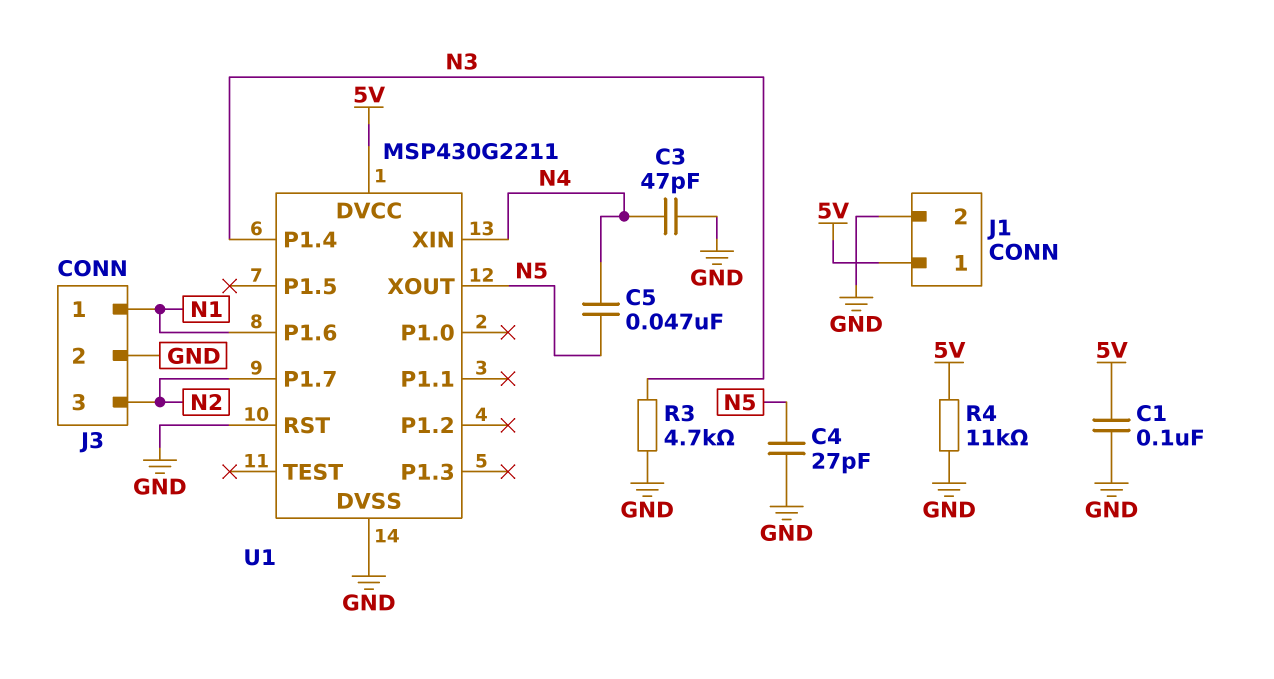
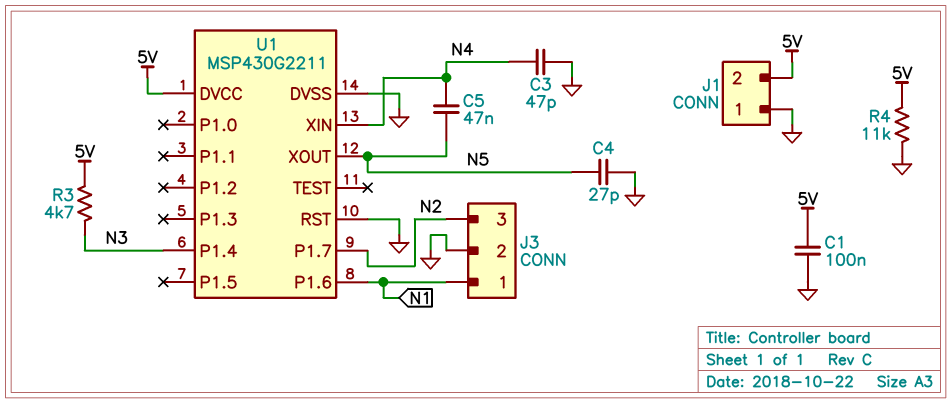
J1 pin 1: 5V -> GND
J1 pin 2: GND -> 5V
R3: 4.7k (GND, N3) -> 4.7k (5V, N3)

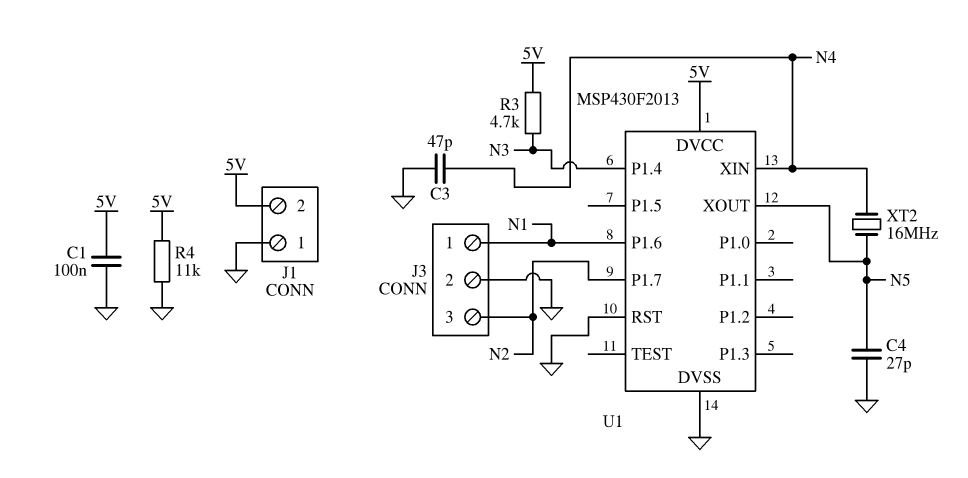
C5: 47nF (N4, N5) -> none
U1: MSP430G2211 -> MSP430F2013
XT2: none -> 16MHz (N4, N5)

